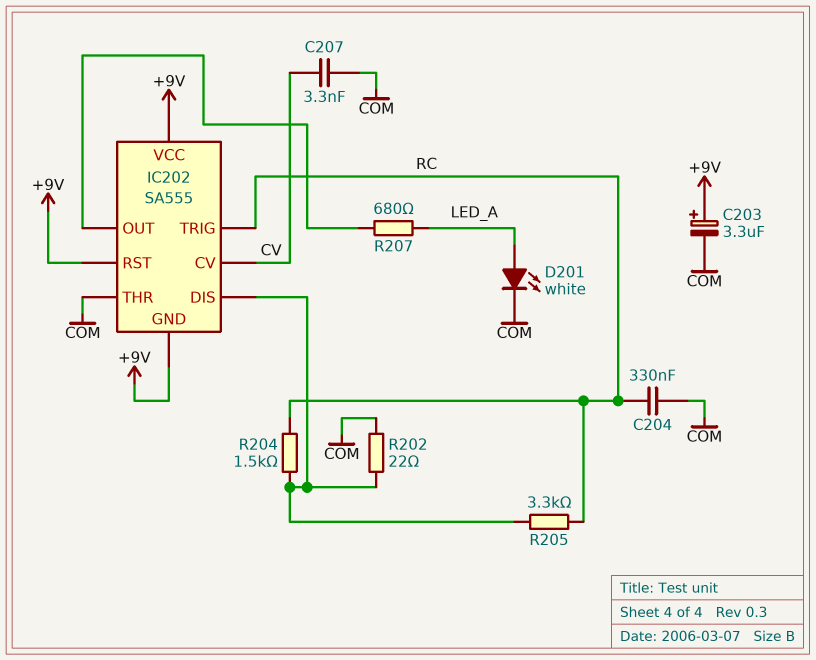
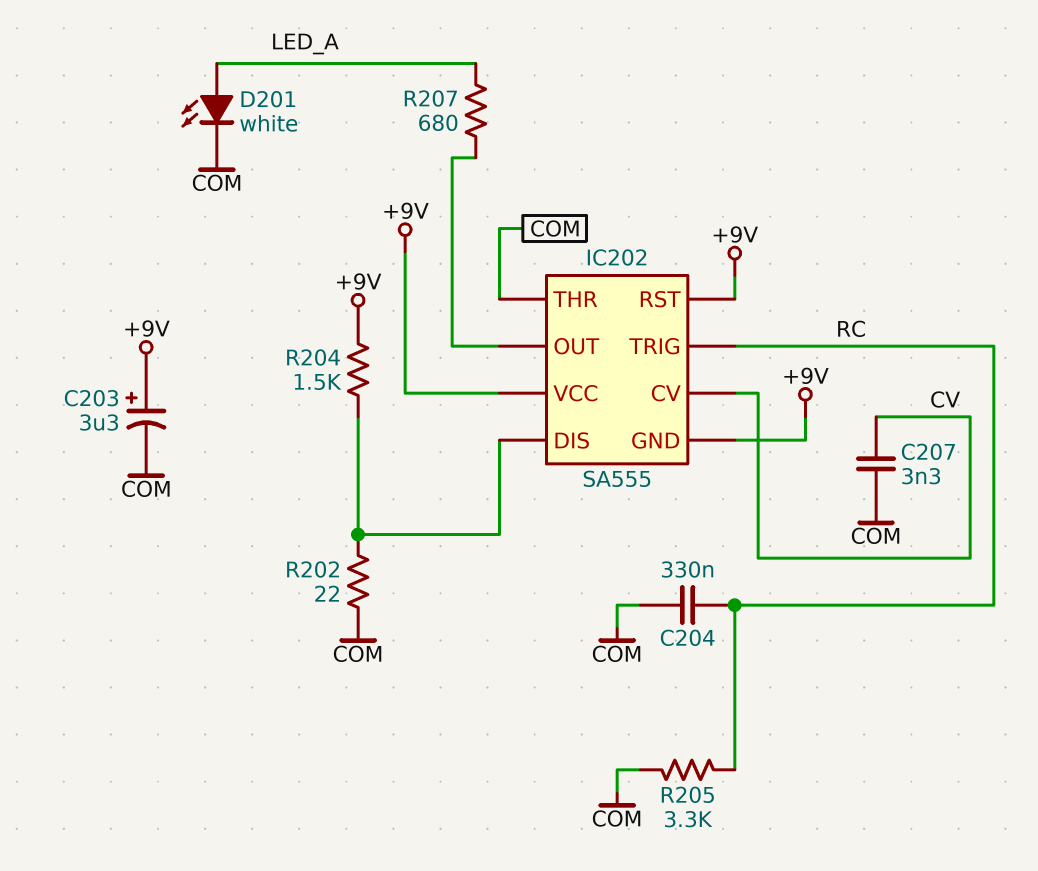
R204: 1.5k (IC202/DIS, RC) -> 1.5k (+9V, IC202/DIS)
R205: 3.3k (IC202/DIS, RC) -> 3.3k (COM, RC)

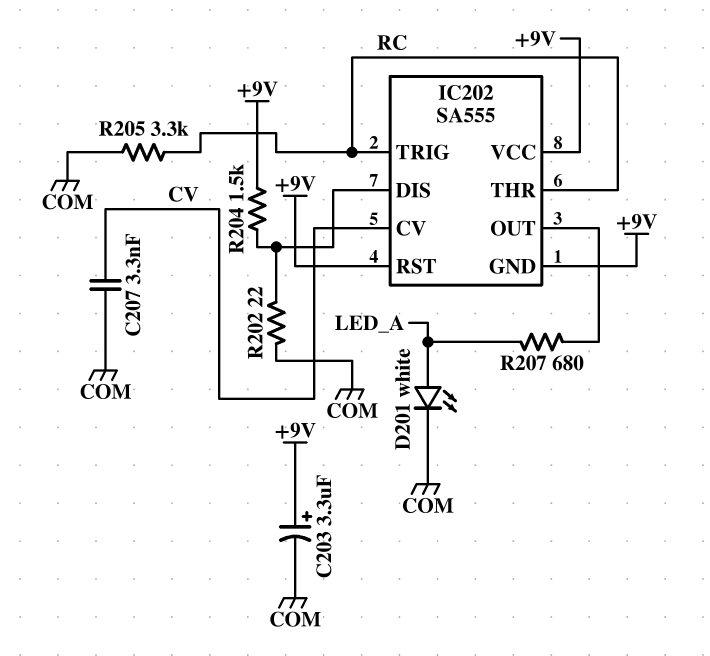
C204: 330nF (COM, RC) -> none
IC202 pin THR: COM -> RC

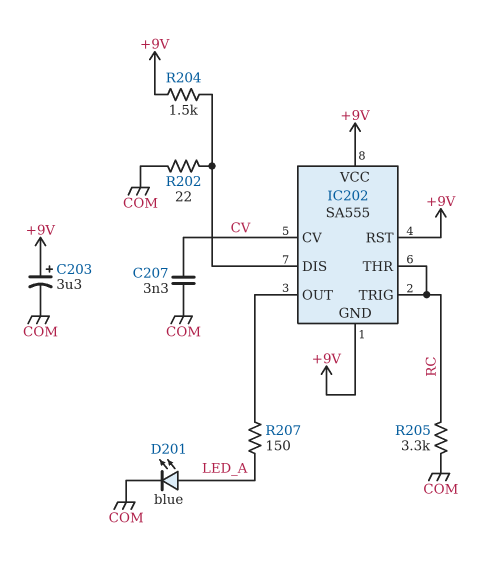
D201: LED white (A LED_A, K COM) -> LED blue (A LED_A, K COM)
R207: 680 (IC202/OUT, LED_A) -> 150 (IC202/OUT, LED_A)

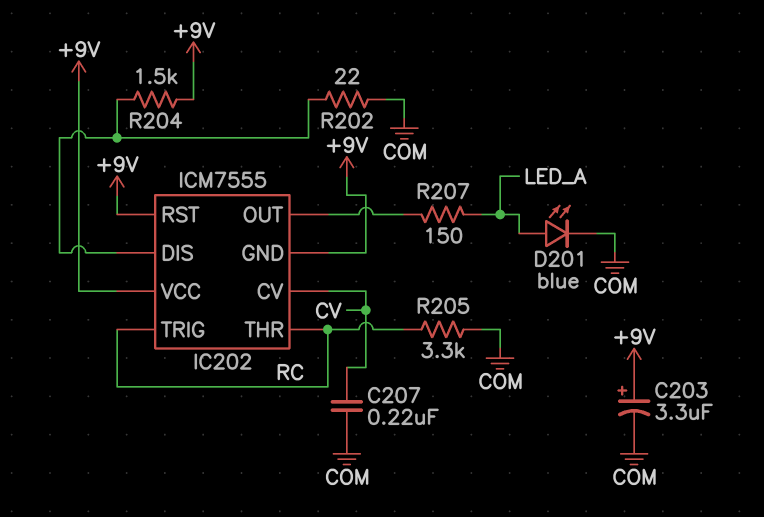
C207: 3.3nF (COM, CV) -> 220nF (COM, CV)
IC202: SA555 -> ICM7555

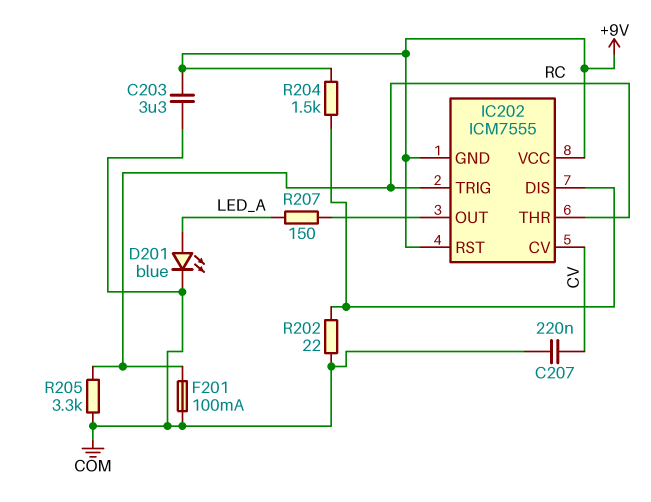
C203: 3.3uF (plus +9V, minus COM) -> 3.3uF (+9V, COM)
F201: none -> 100mA (COM, RC)

